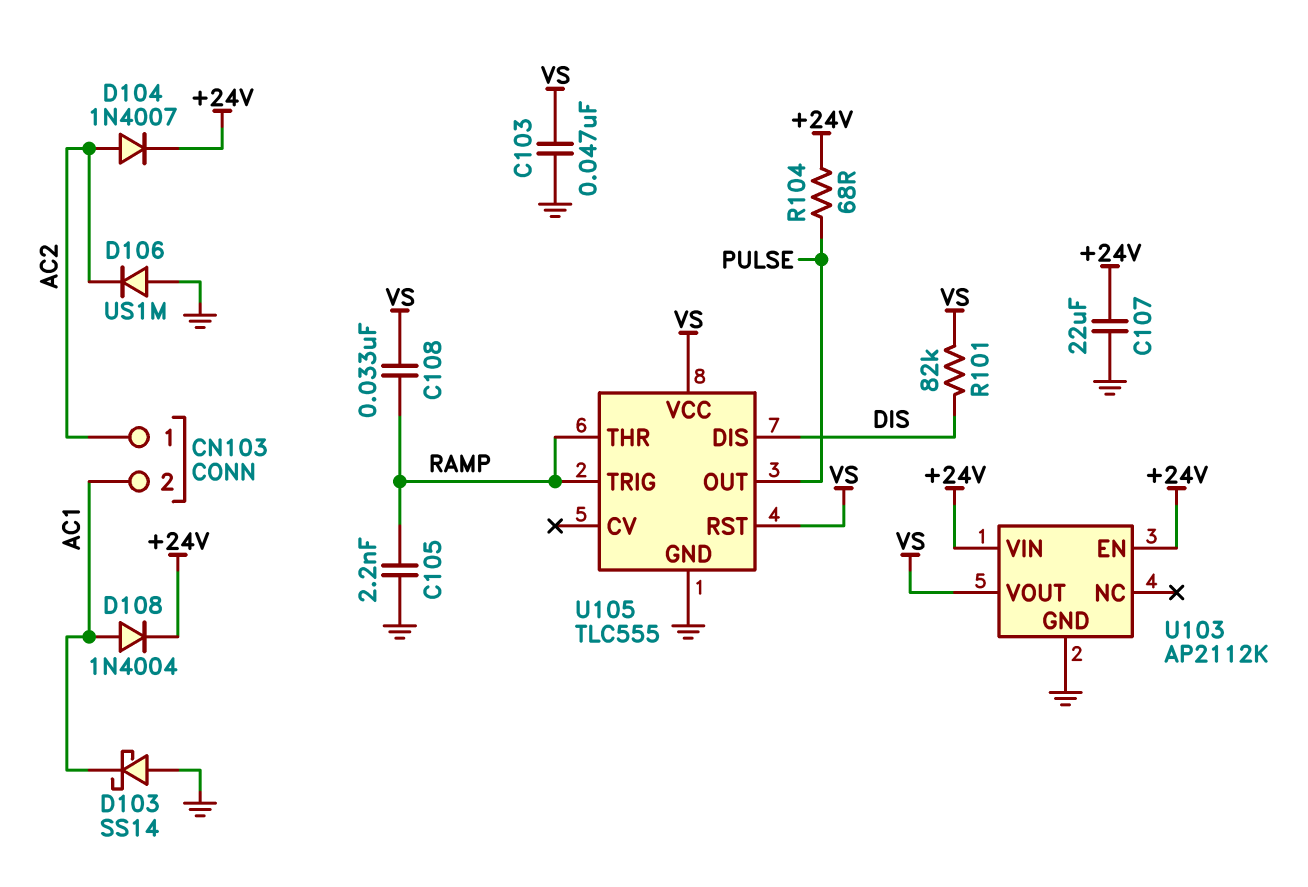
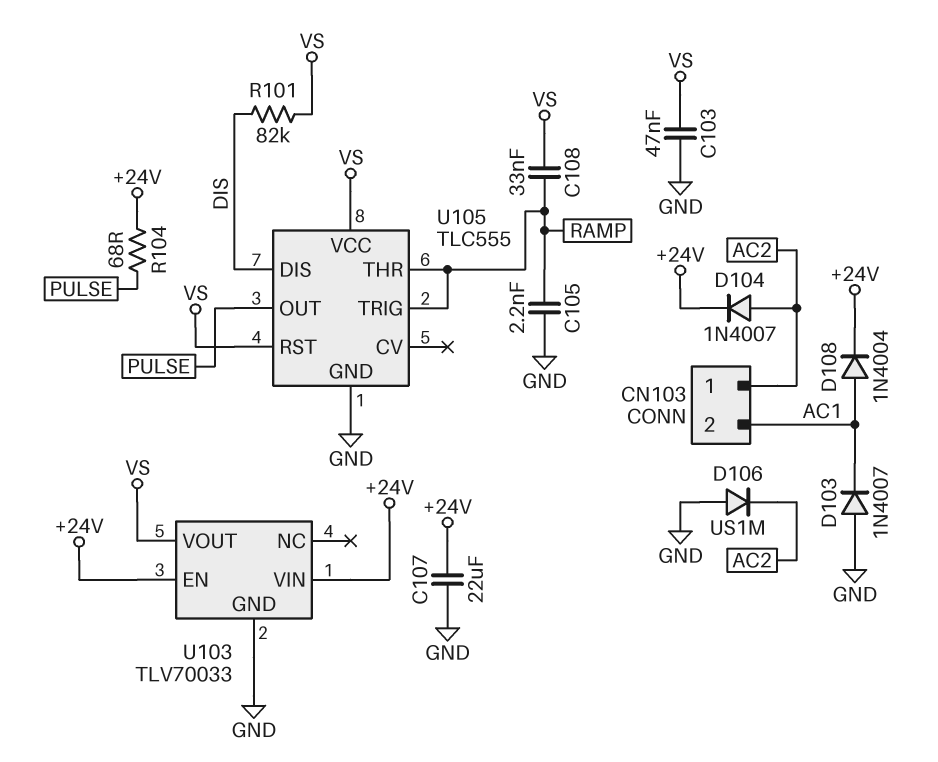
D103: schottky SS14 (A GND, K AC1) -> diode 1N4007 (A GND, K AC1)
U103: AP2112K -> TLV70033

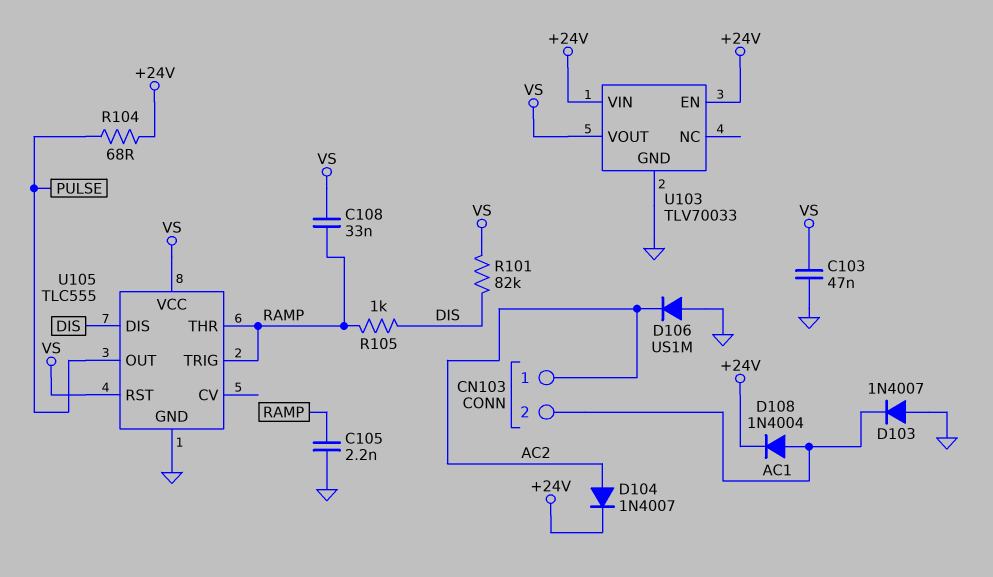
C107: 22uF (+24V, GND) -> none
R105: none -> 1k (DIS, RAMP)

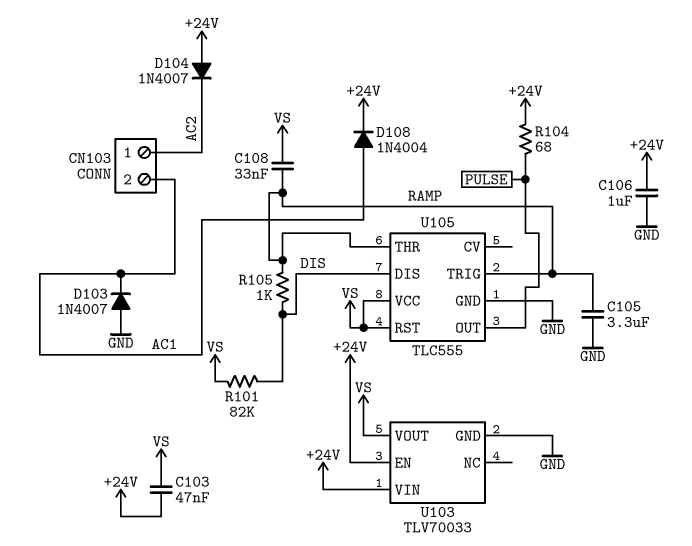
C103: 47nF (GND, VS) -> 47nF (+24V, VS)
C105: 2.2nF (GND, RAMP) -> 3.3uF (GND, RAMP)
C106: none -> 1uF (+24V, GND)
D104: diode 1N4007 (A AC2, K +24V) -> diode 1N4007 (A +24V, K AC2)
D106: diode US1M (A GND, K AC2) -> none

